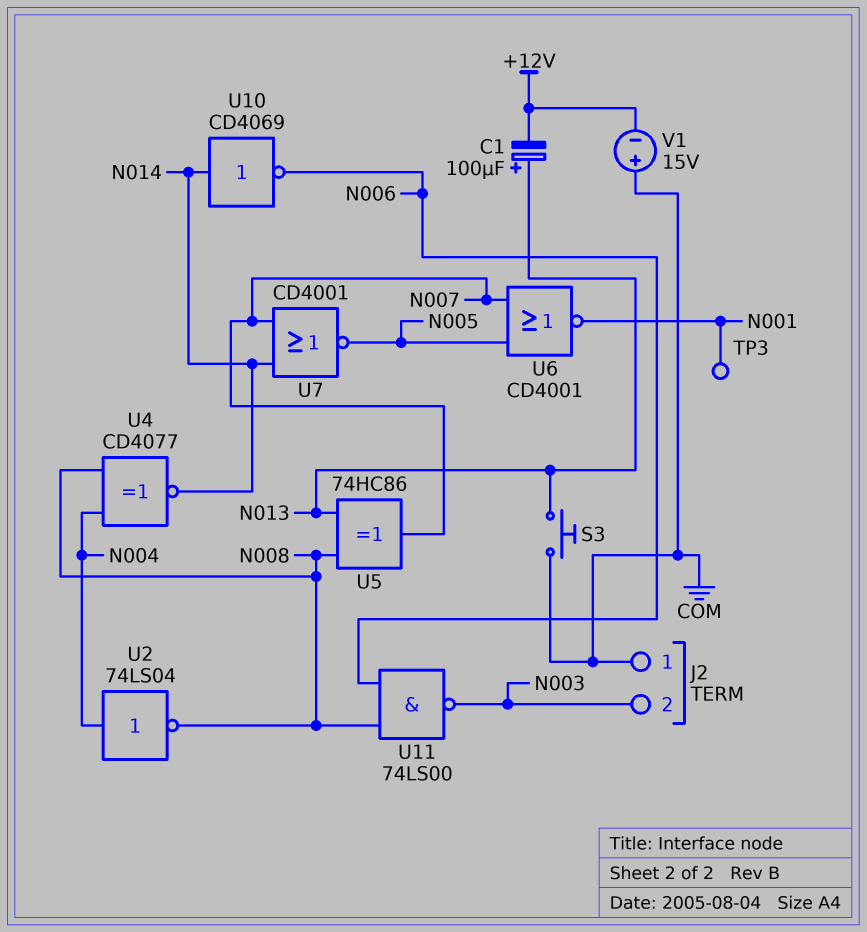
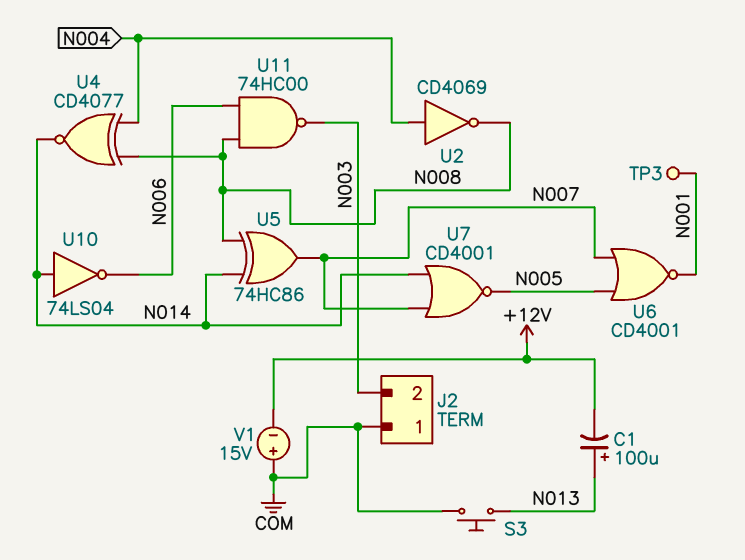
U2: NOT 74LS04 (in N004, out N008) -> NOT CD4069 (in N004, out N008)
U5: XOR 74HC86 (in N008, in N013, out N007) -> XOR 74HC86 (in N008, in N014, out N007)
U10: NOT CD4069 (in N014, out N006) -> NOT 74LS04 (in N014, out N006)
U11: NAND 74LS00 (in N006, in N008, out N003) -> NAND 74HC00 (in N006, in N008, out N003)

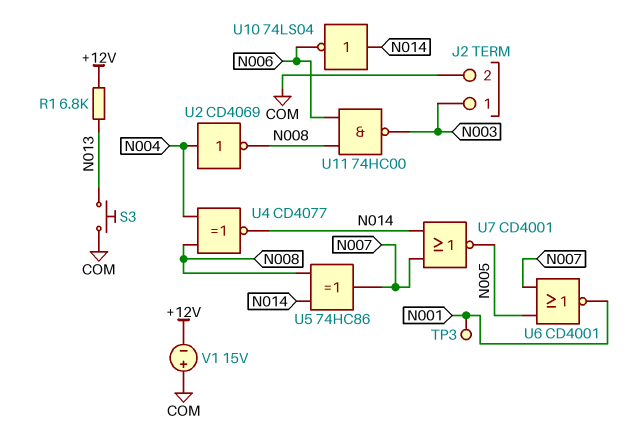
C1: 100uF (plus N013, minus +12V) -> none
J2 pin 1: COM -> N003
J2 pin 2: N003 -> COM
R1: none -> 6.8k (+12V, N013)

